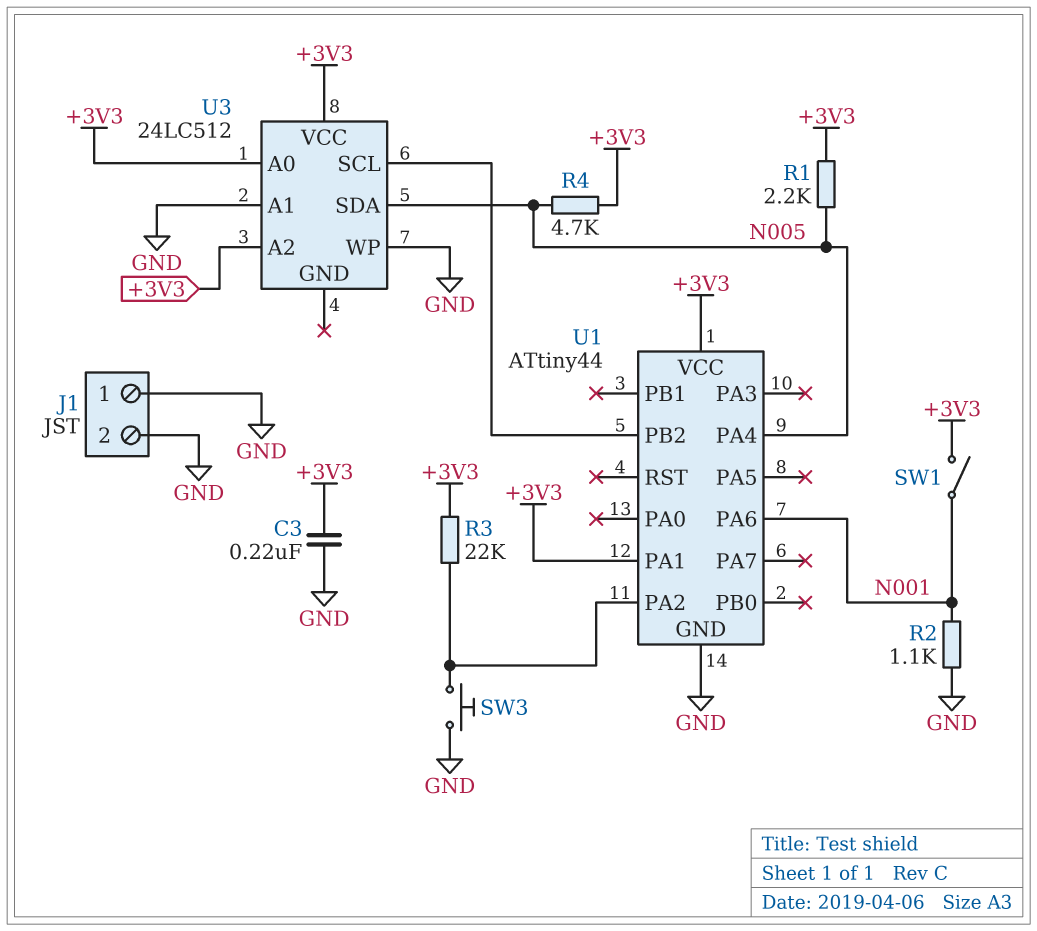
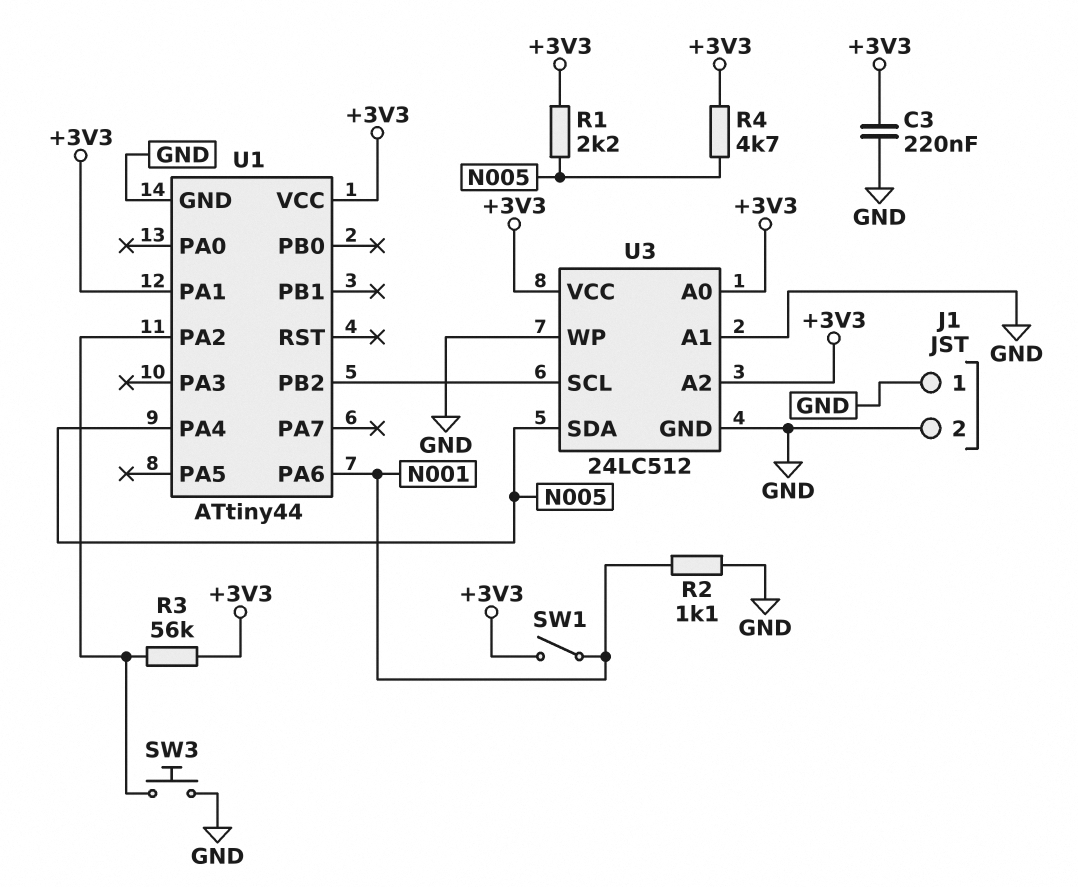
R3: 22k (+3V3, U1/PA2) -> 56k (+3V3, U1/PA2)
U3 pin GND: none -> GND

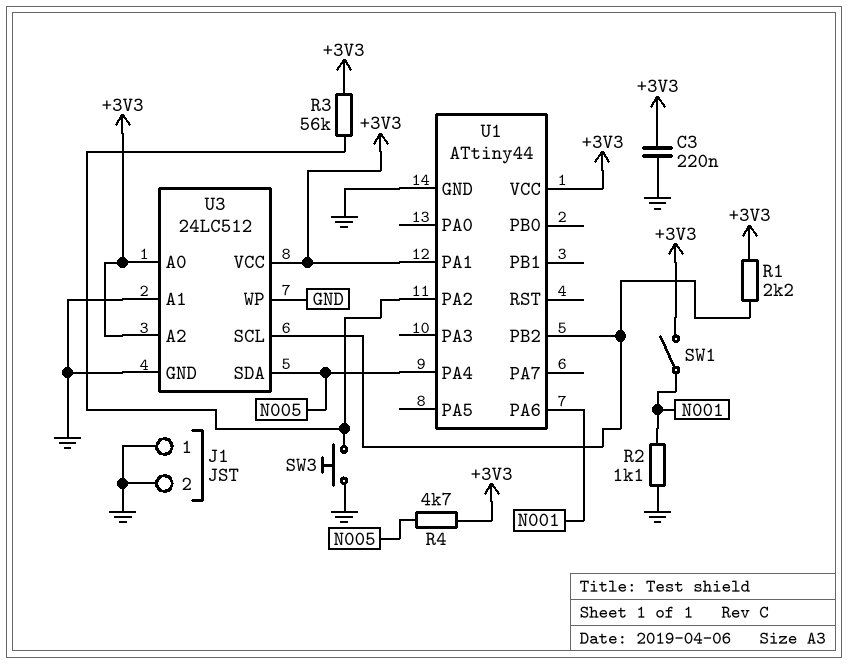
R1: 2.2k (+3V3, N005) -> 2.2k (+3V3, U1/PB2)

